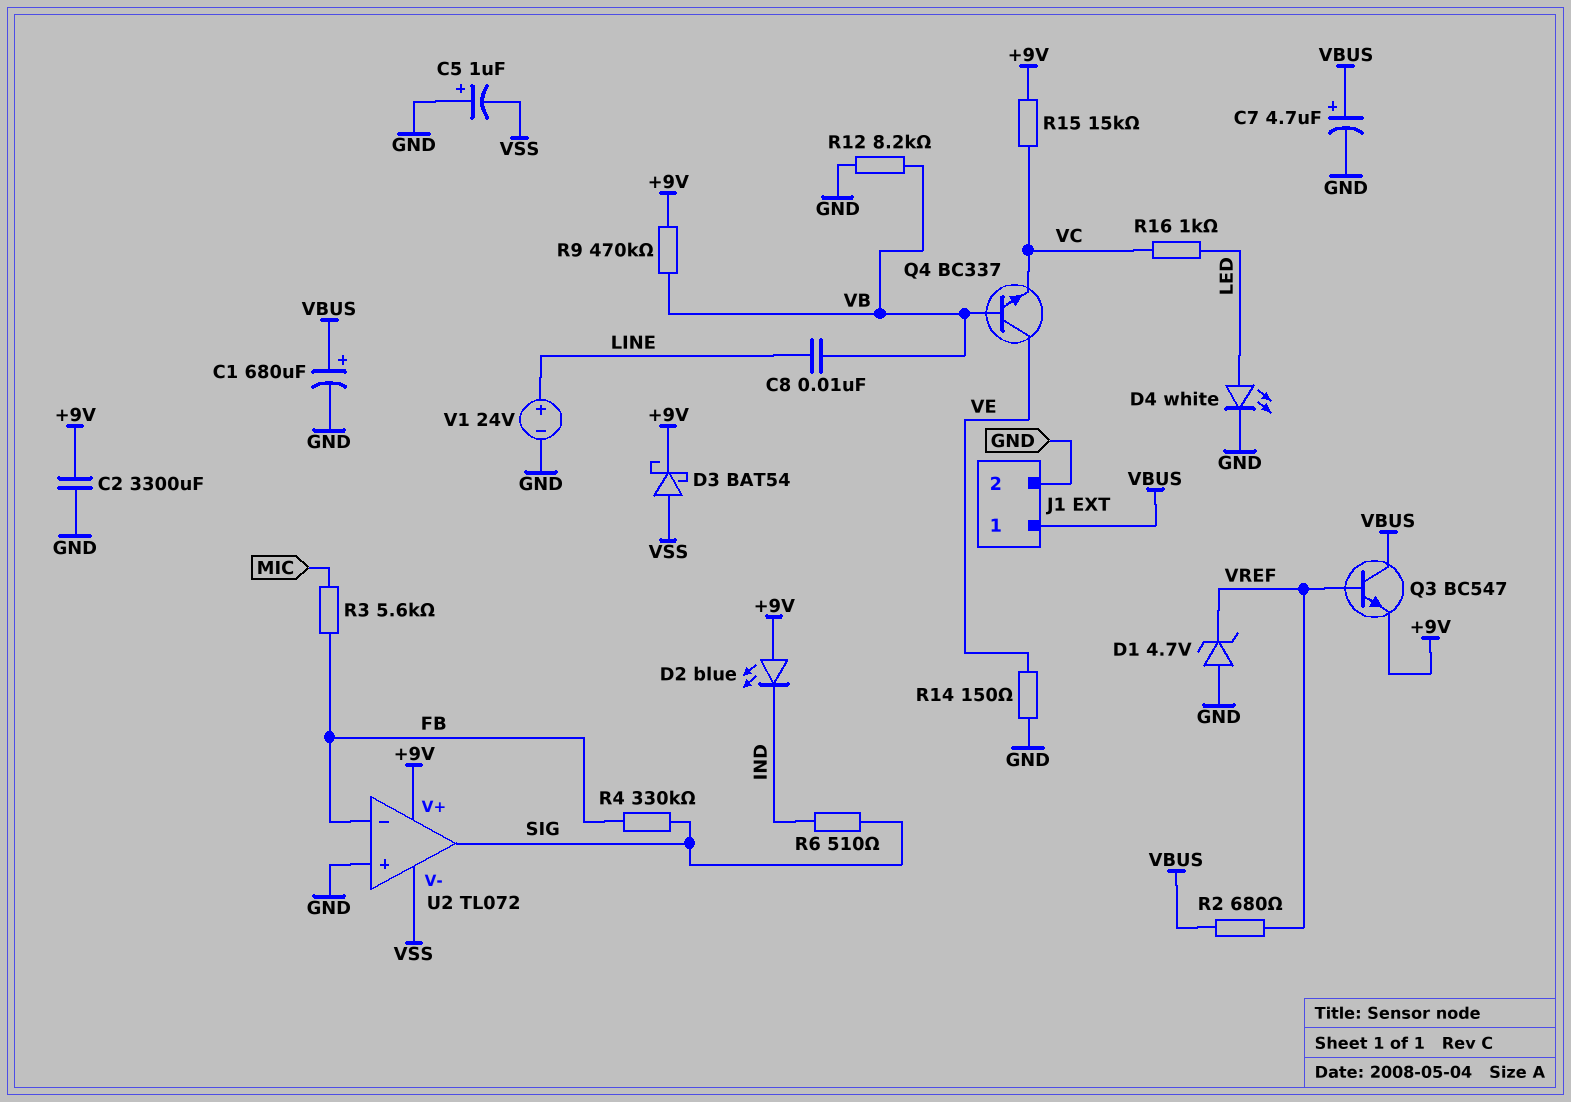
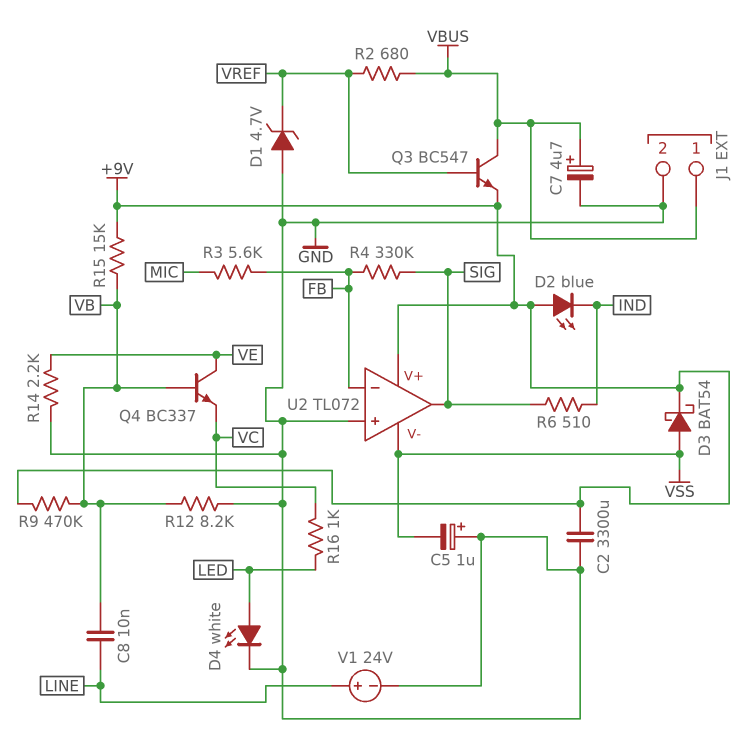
C1: 680uF (plus VBUS, minus GND) -> none
R14: 150 (GND, VE) -> 2.2k (GND, VE)
R15: 15k (+9V, VC) -> 15k (+9V, VB)

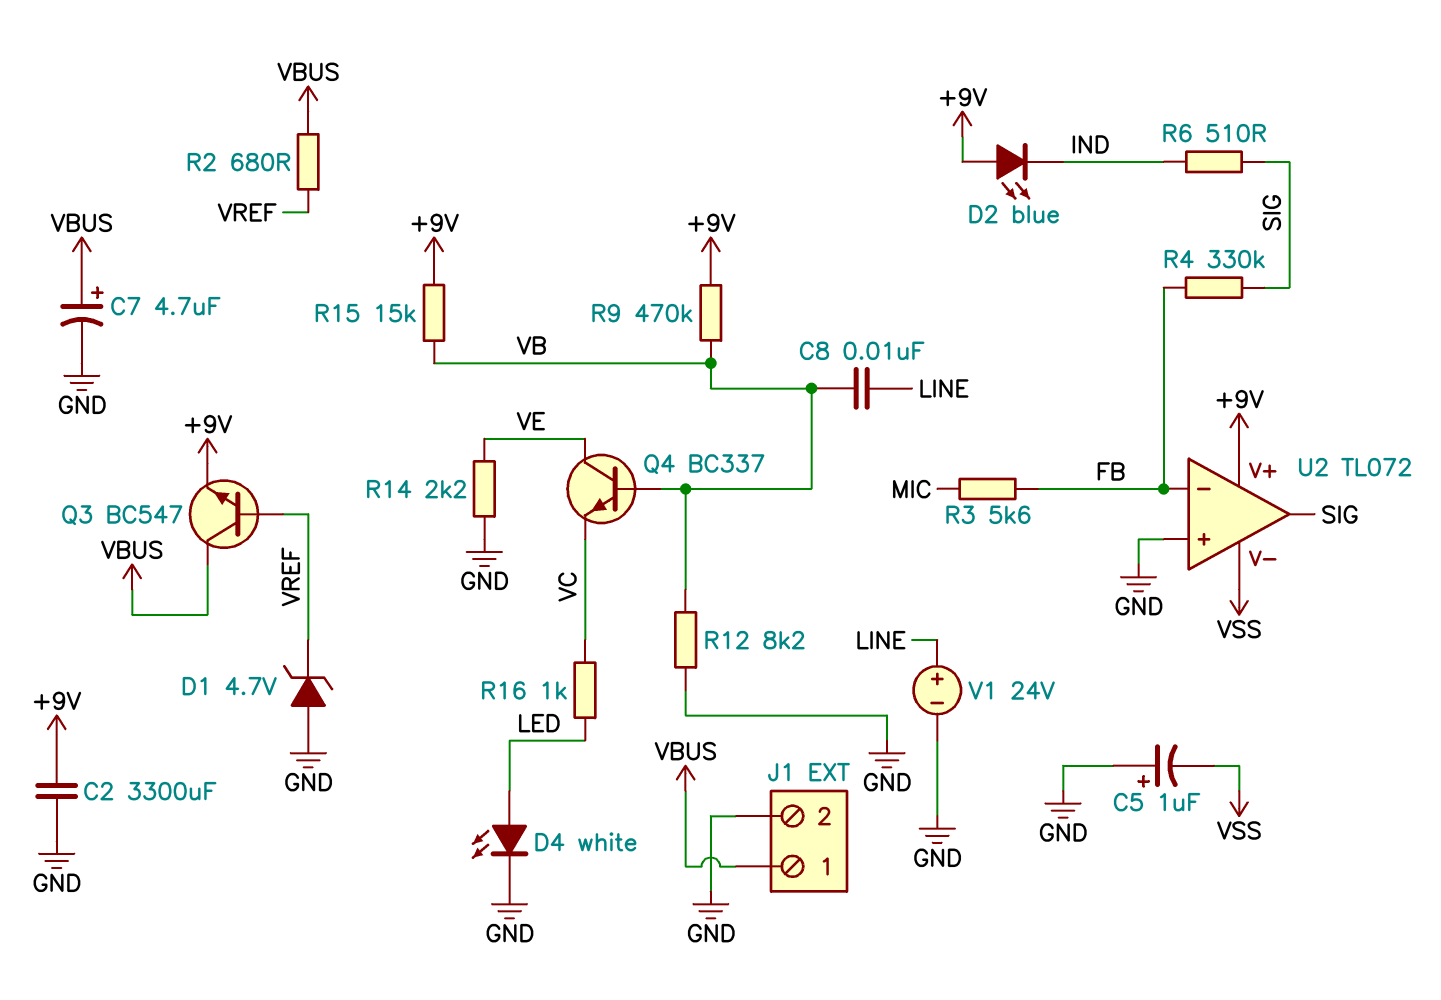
D3: schottky BAT54 (A VSS, K +9V) -> none

